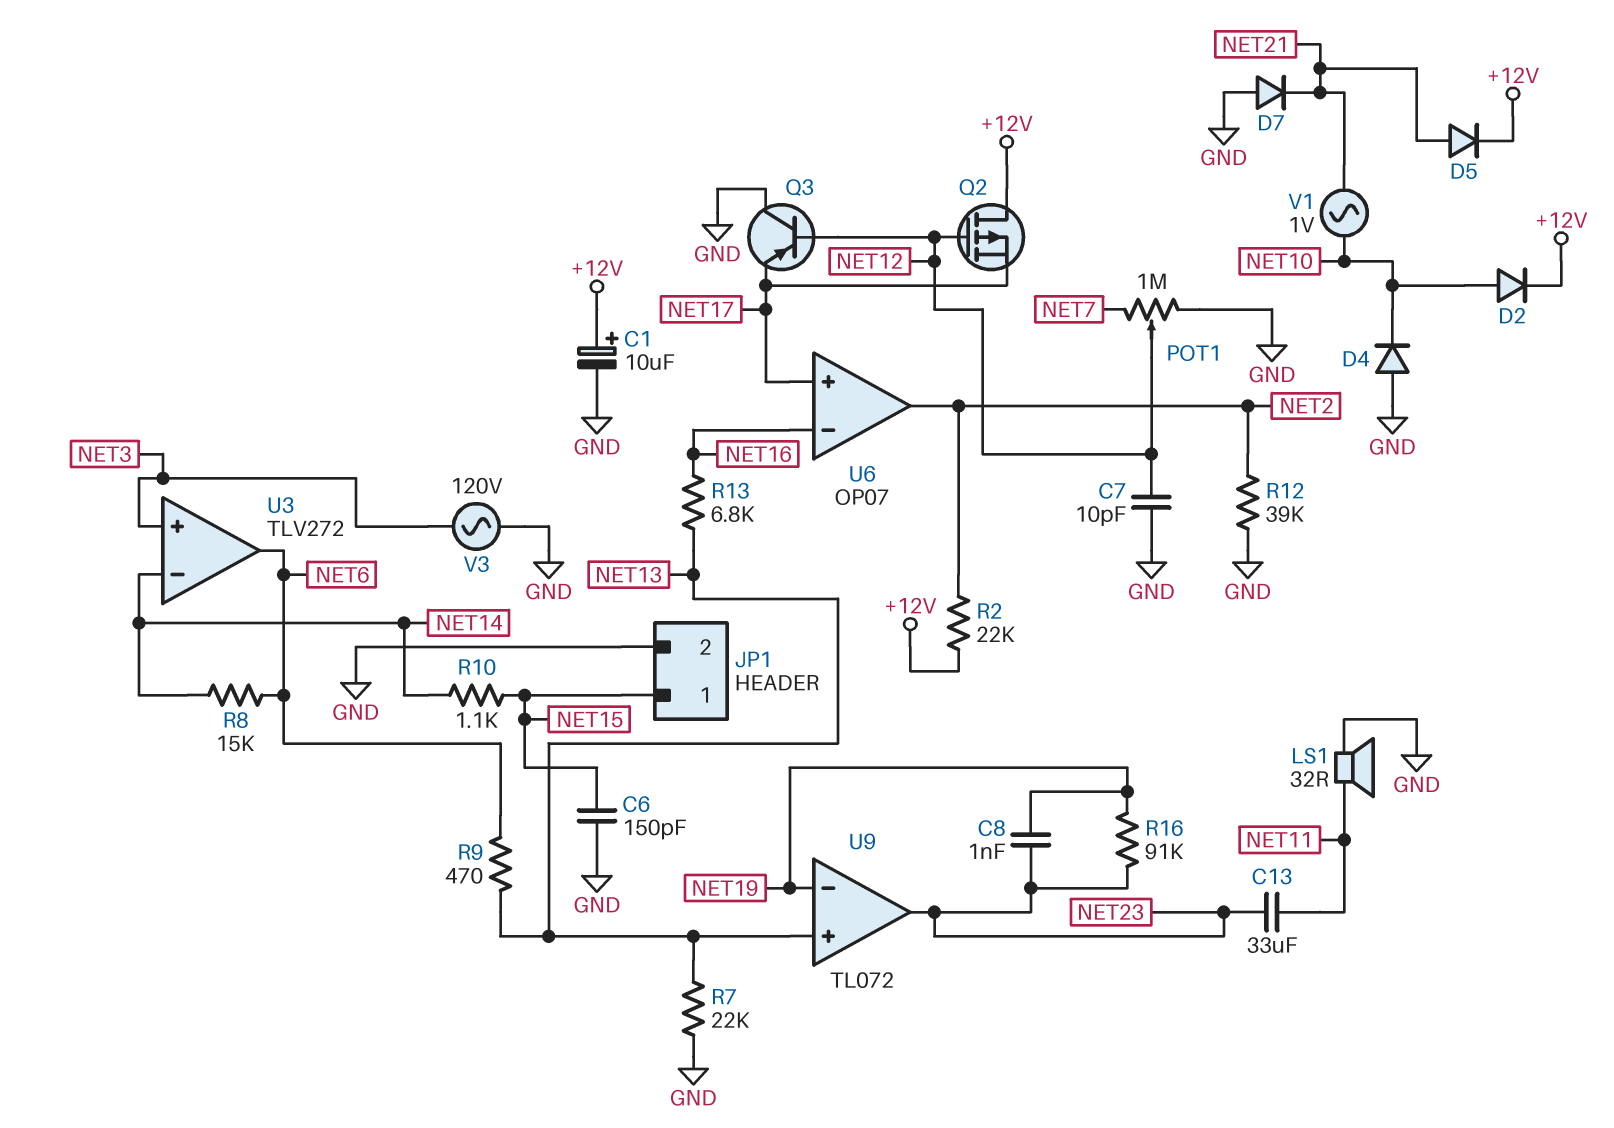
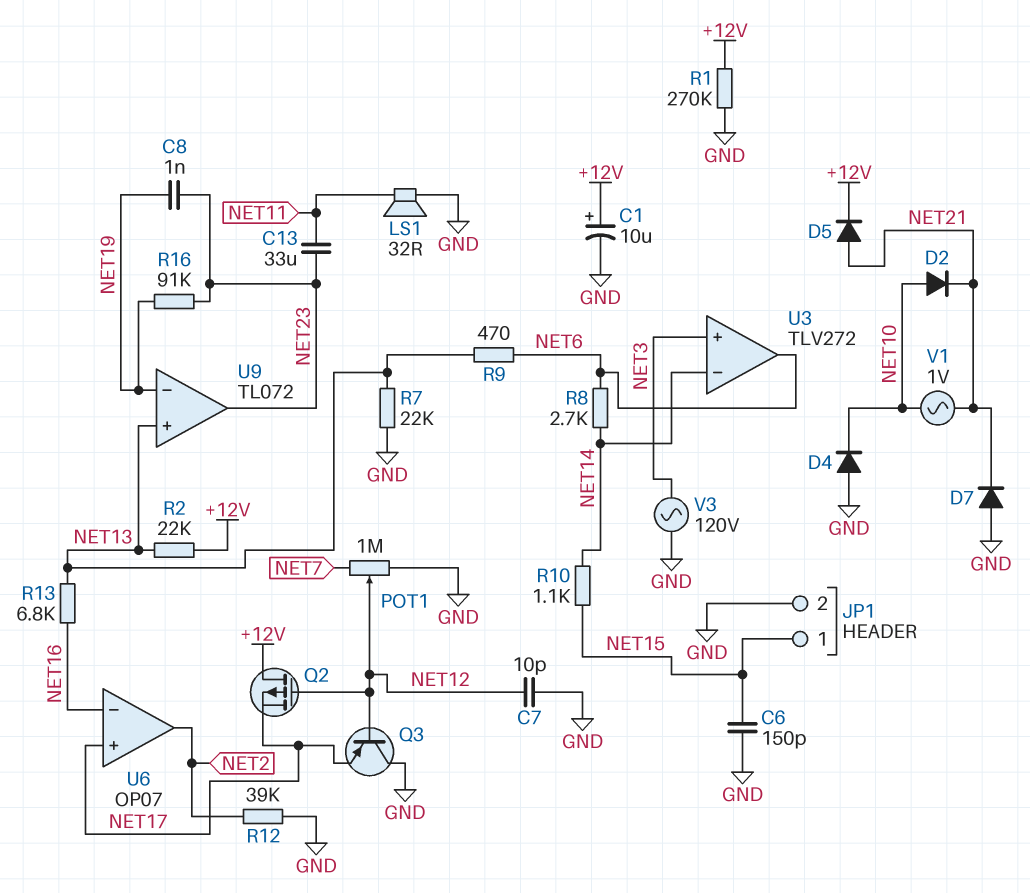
D2: diode (A NET10, K +12V) -> diode (A NET10, K NET21)
R1: none -> 270k (+12V, GND)
R2: 22k (+12V, NET2) -> 22k (+12V, NET13)
R8: 15k (NET6, NET14) -> 2.7k (NET6, NET14)

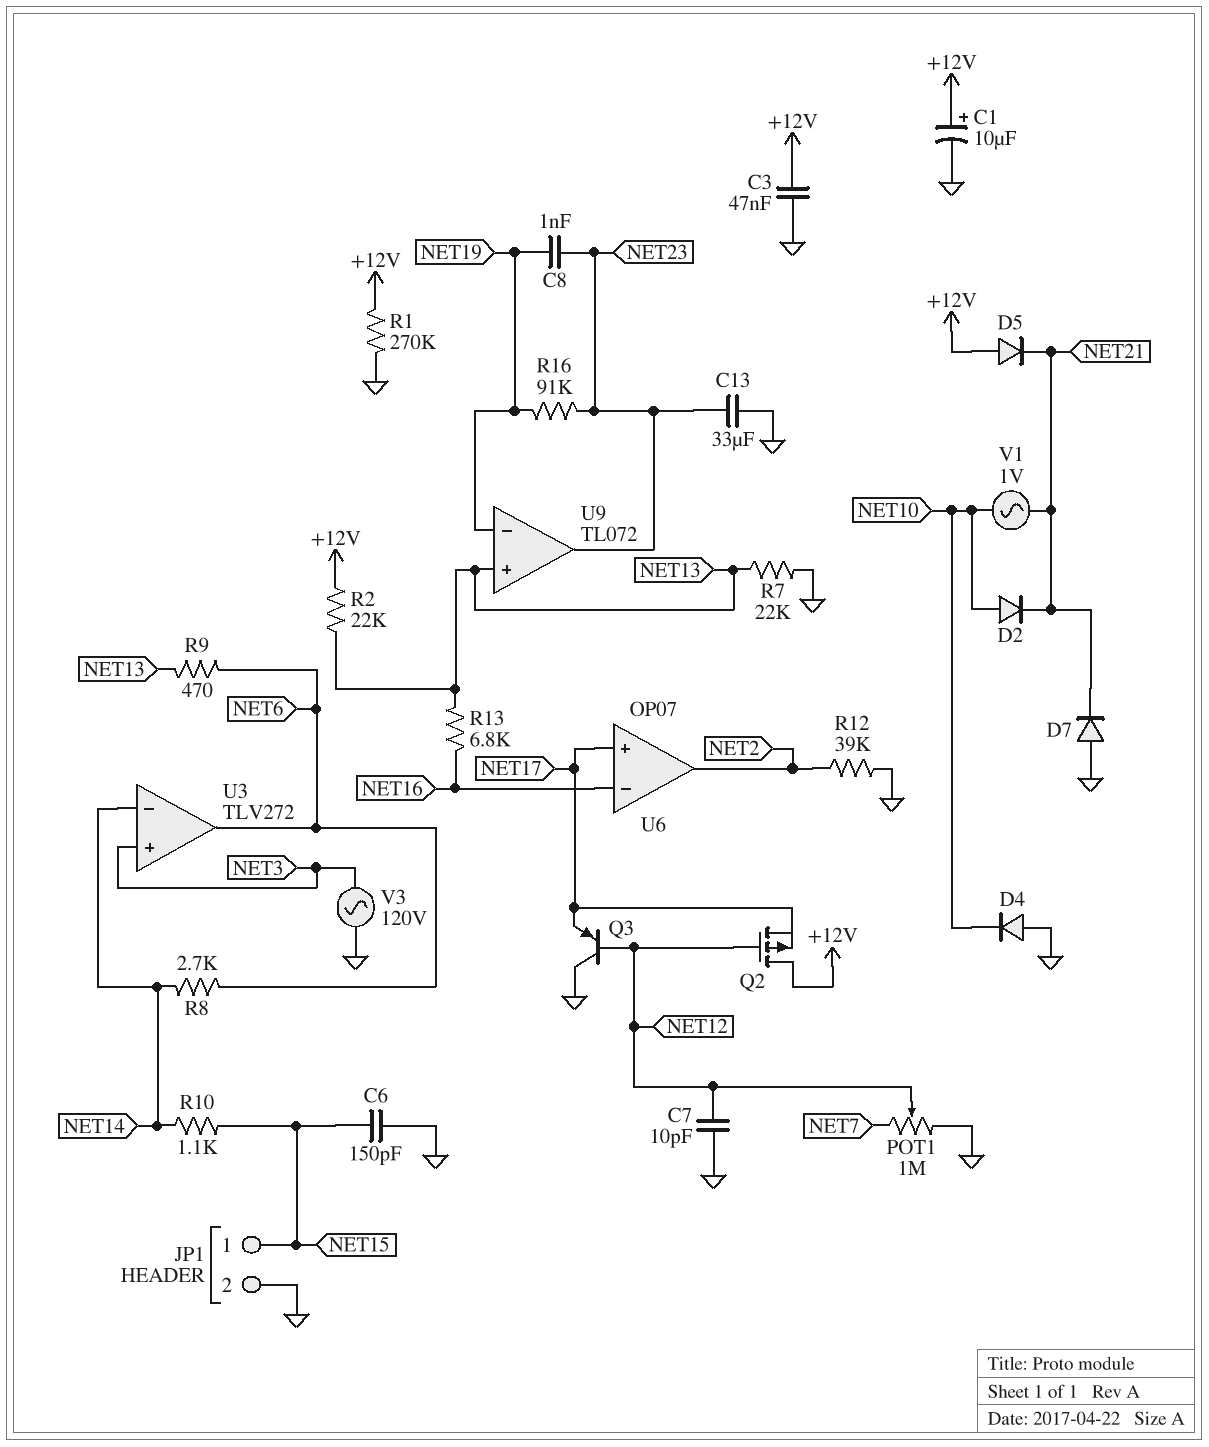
C3: none -> 47nF (+12V, GND)
C13: 33uF (NET11, NET23) -> 33uF (GND, NET23)
D5: diode (A NET21, K +12V) -> diode (A +12V, K NET21)
LS1: speaker 32R (GND, NET11) -> none

